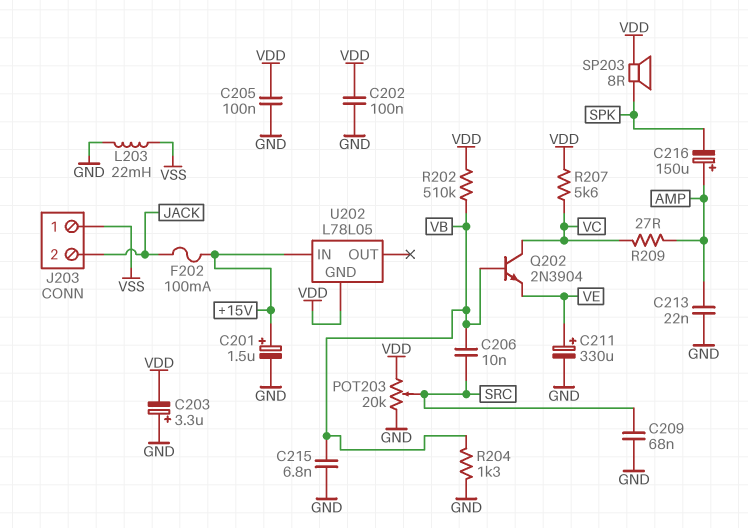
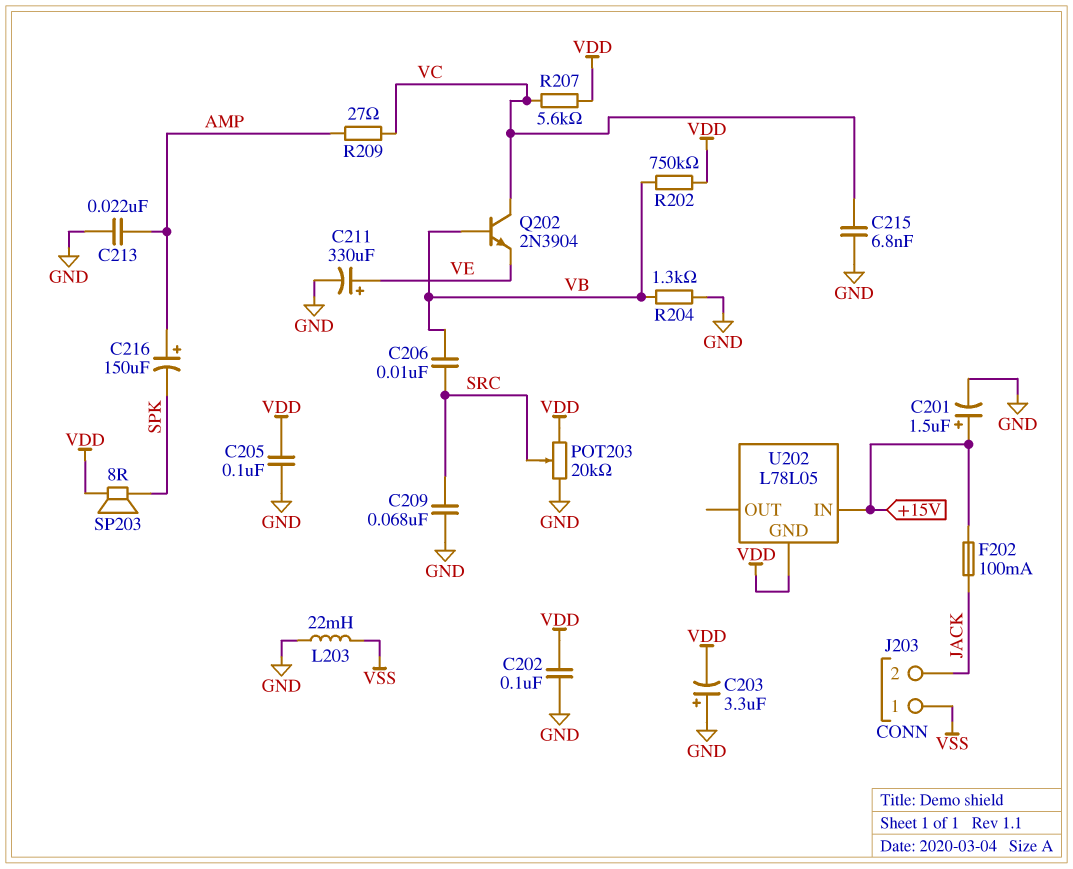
C215: 6.8nF (GND, VB) -> 6.8nF (GND, VC)
R202: 510k (VB, VDD) -> 750k (VB, VDD)

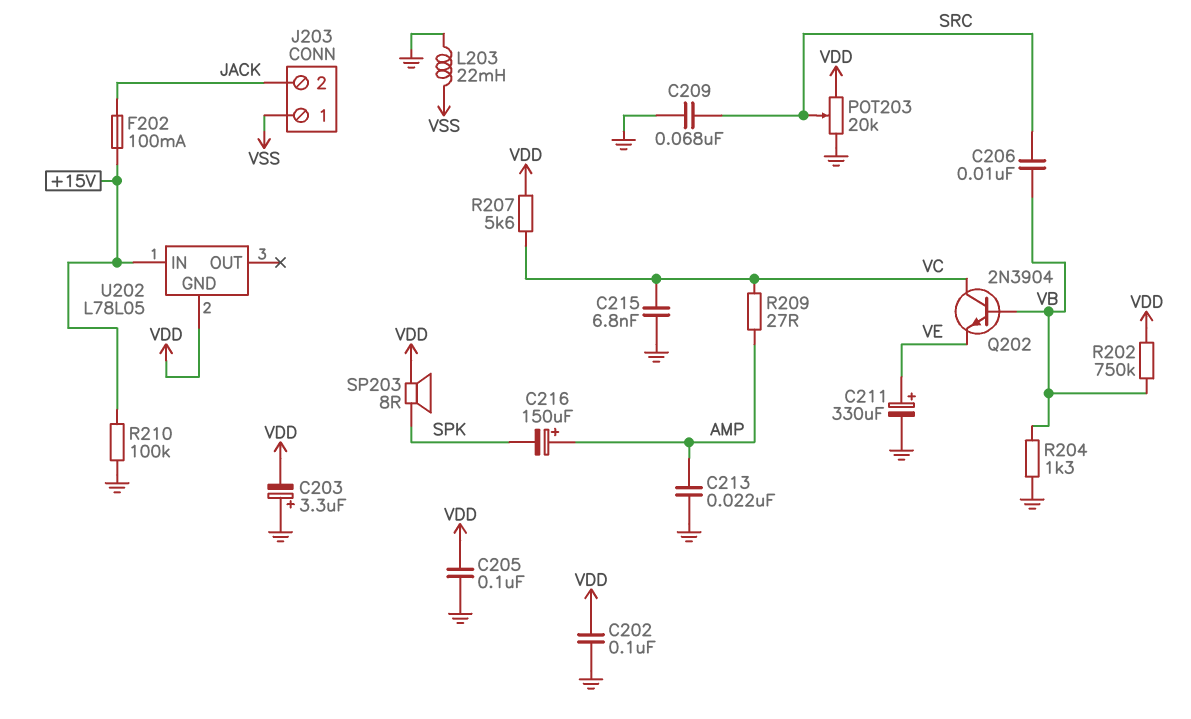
C201: 1.5uF (plus +15V, minus GND) -> none
R210: none -> 100k (+15V, GND)

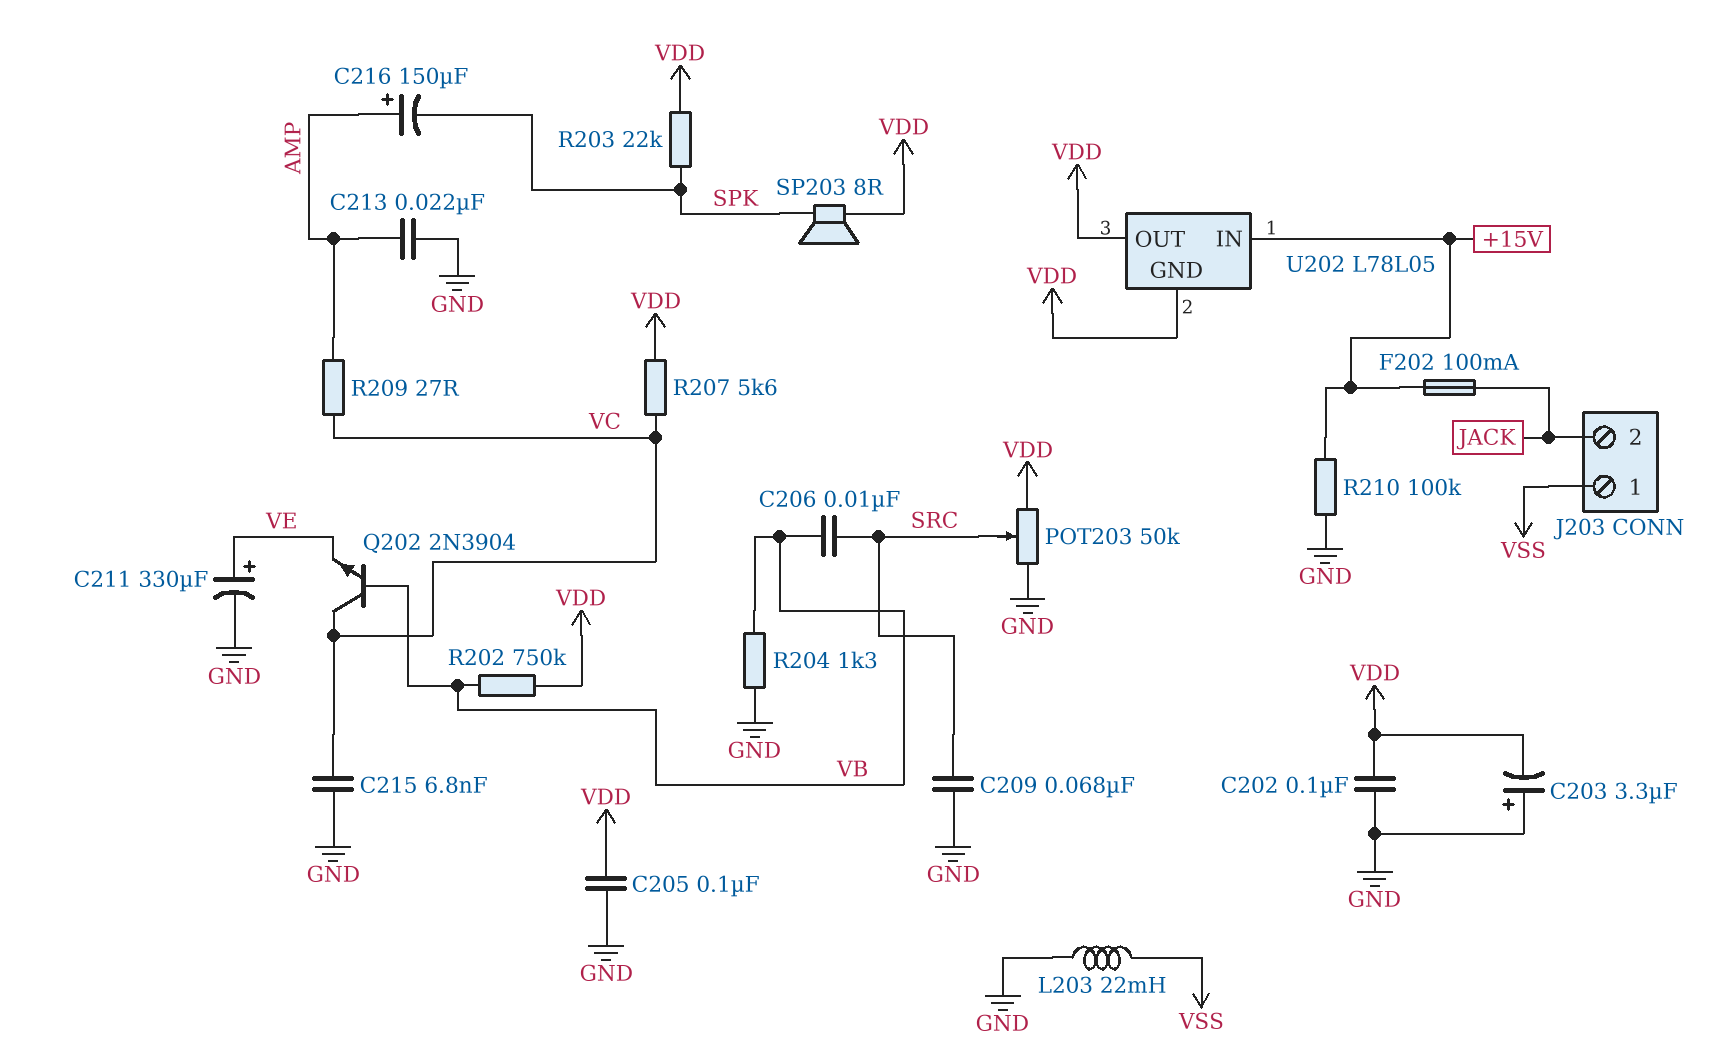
POT203: 20k (GND, VDD, wiper SRC) -> 50k (GND, VDD, wiper SRC)
R203: none -> 22k (SPK, VDD)
U202 pin OUT: none -> VDD

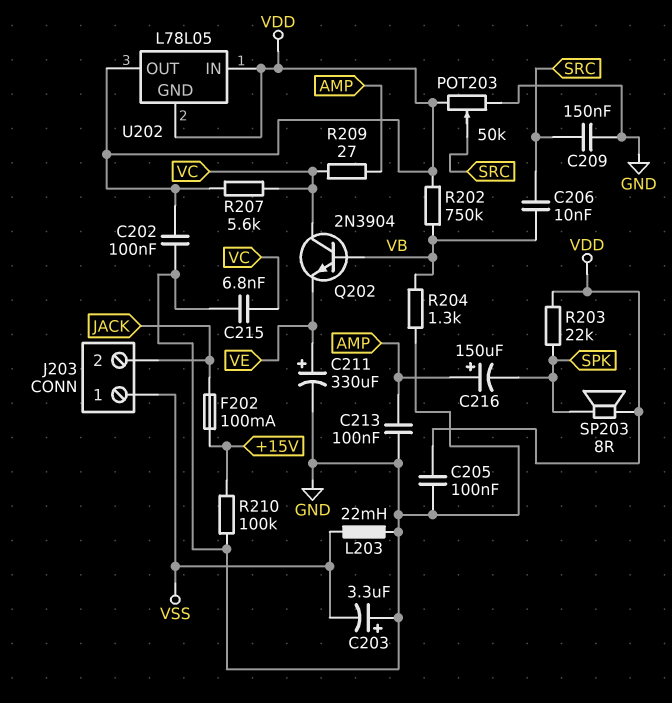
C203: 3.3uF (plus GND, minus VDD) -> 3.3uF (plus GND, minus VSS)
C209: 68nF (GND, SRC) -> 150nF (GND, SRC)
C213: 22nF (AMP, GND) -> 100nF (AMP, GND)
U202 pin IN: +15V -> VDD

